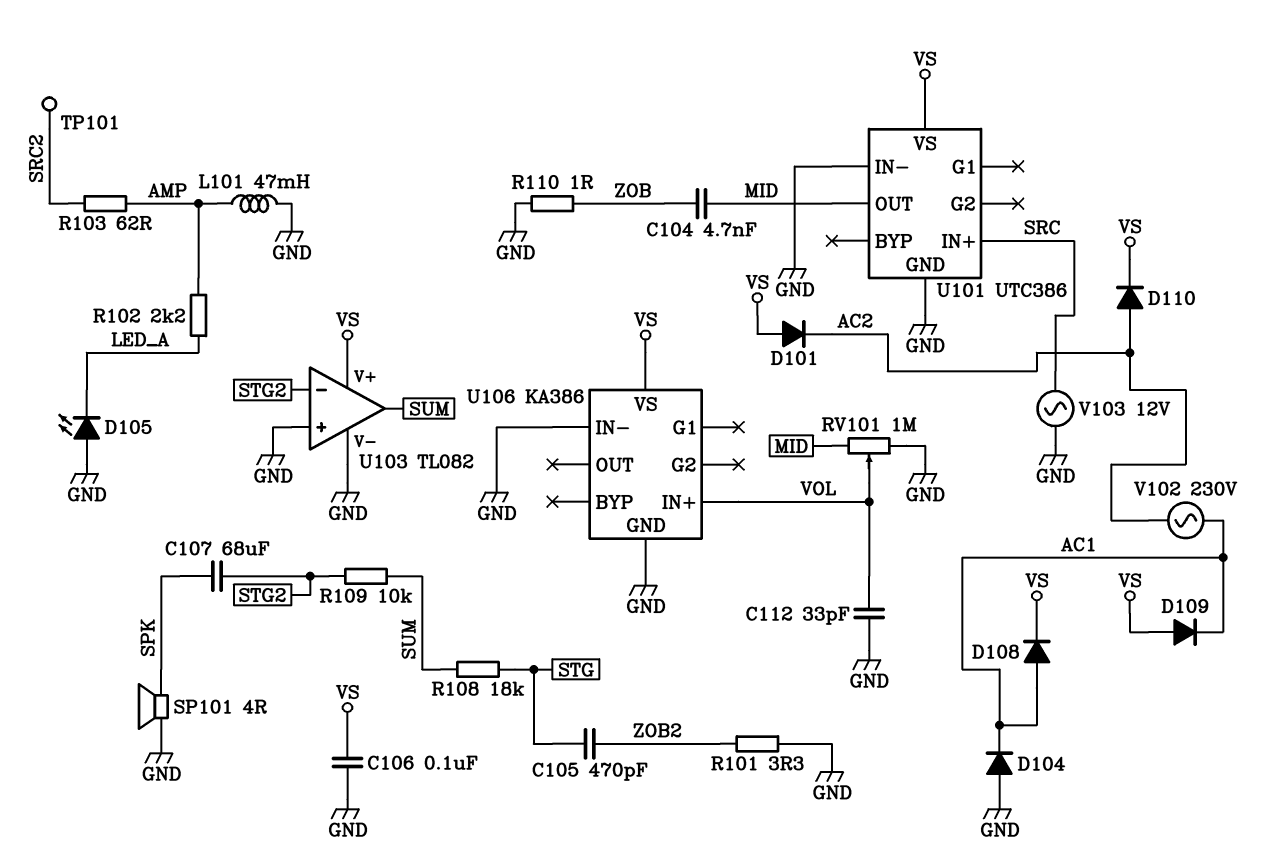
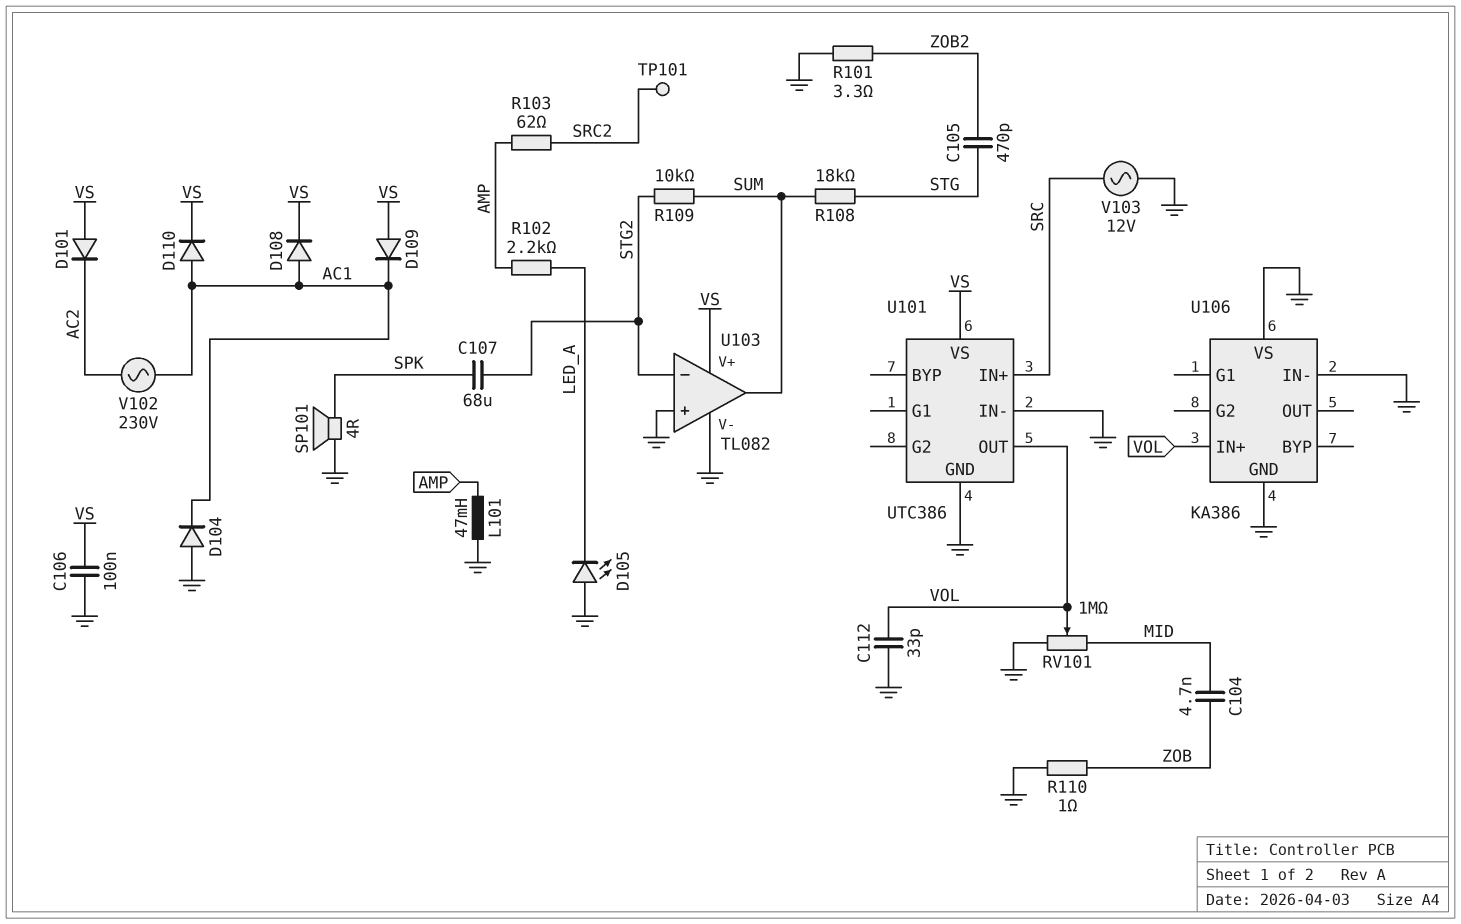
D110: diode (A AC2, K VS) -> diode (A AC1, K VS)
U101 pin OUT: MID -> VOL
U106 pin VS: VS -> GND

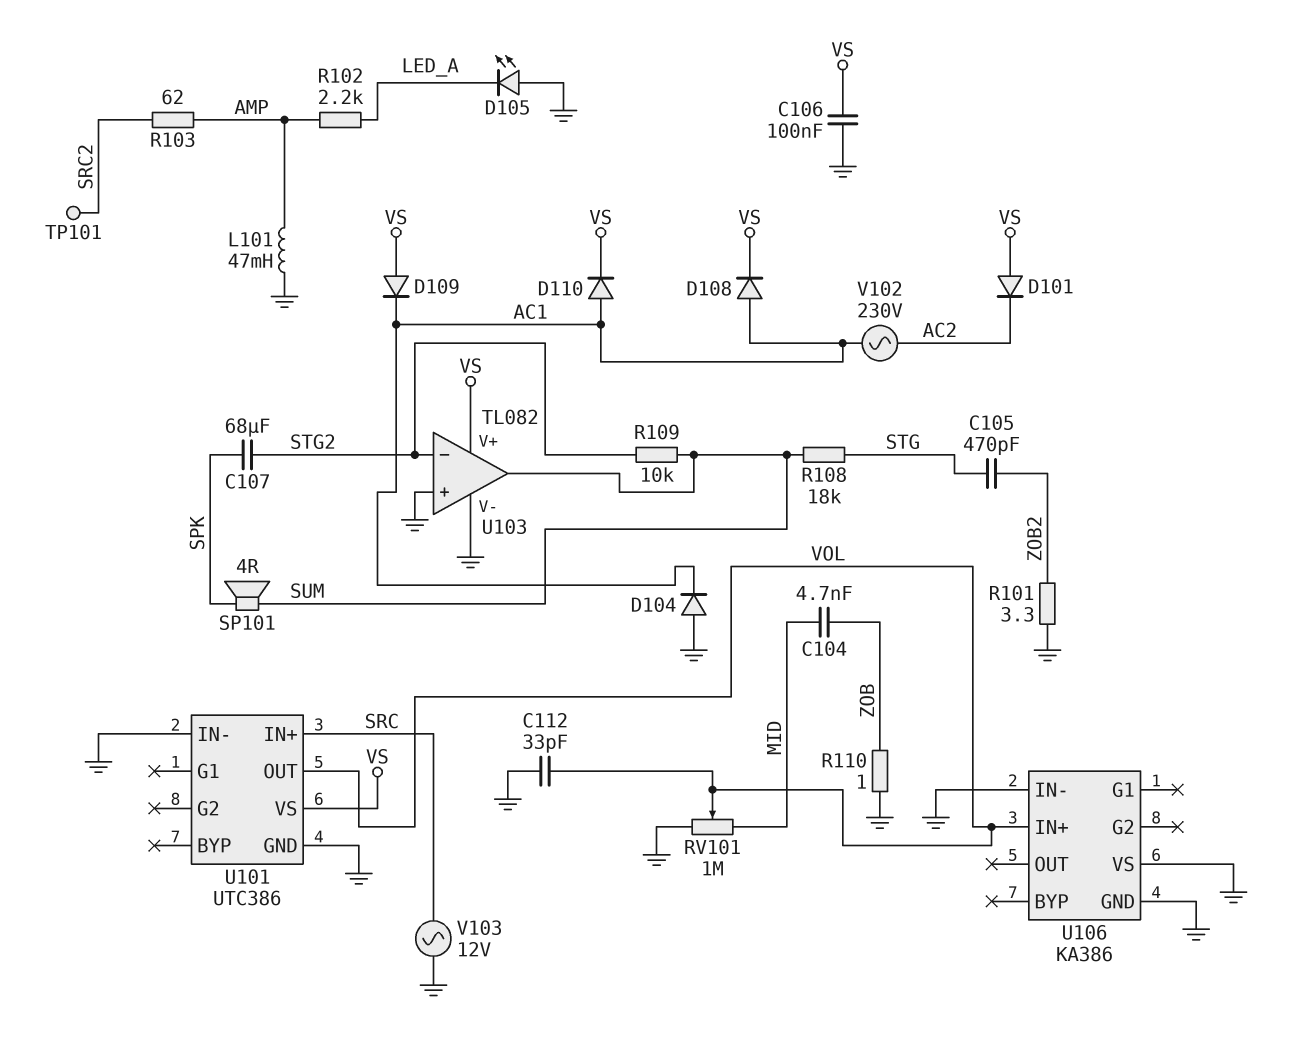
SP101: speaker 4R (GND, SPK) -> speaker 4R (SPK, SUM)

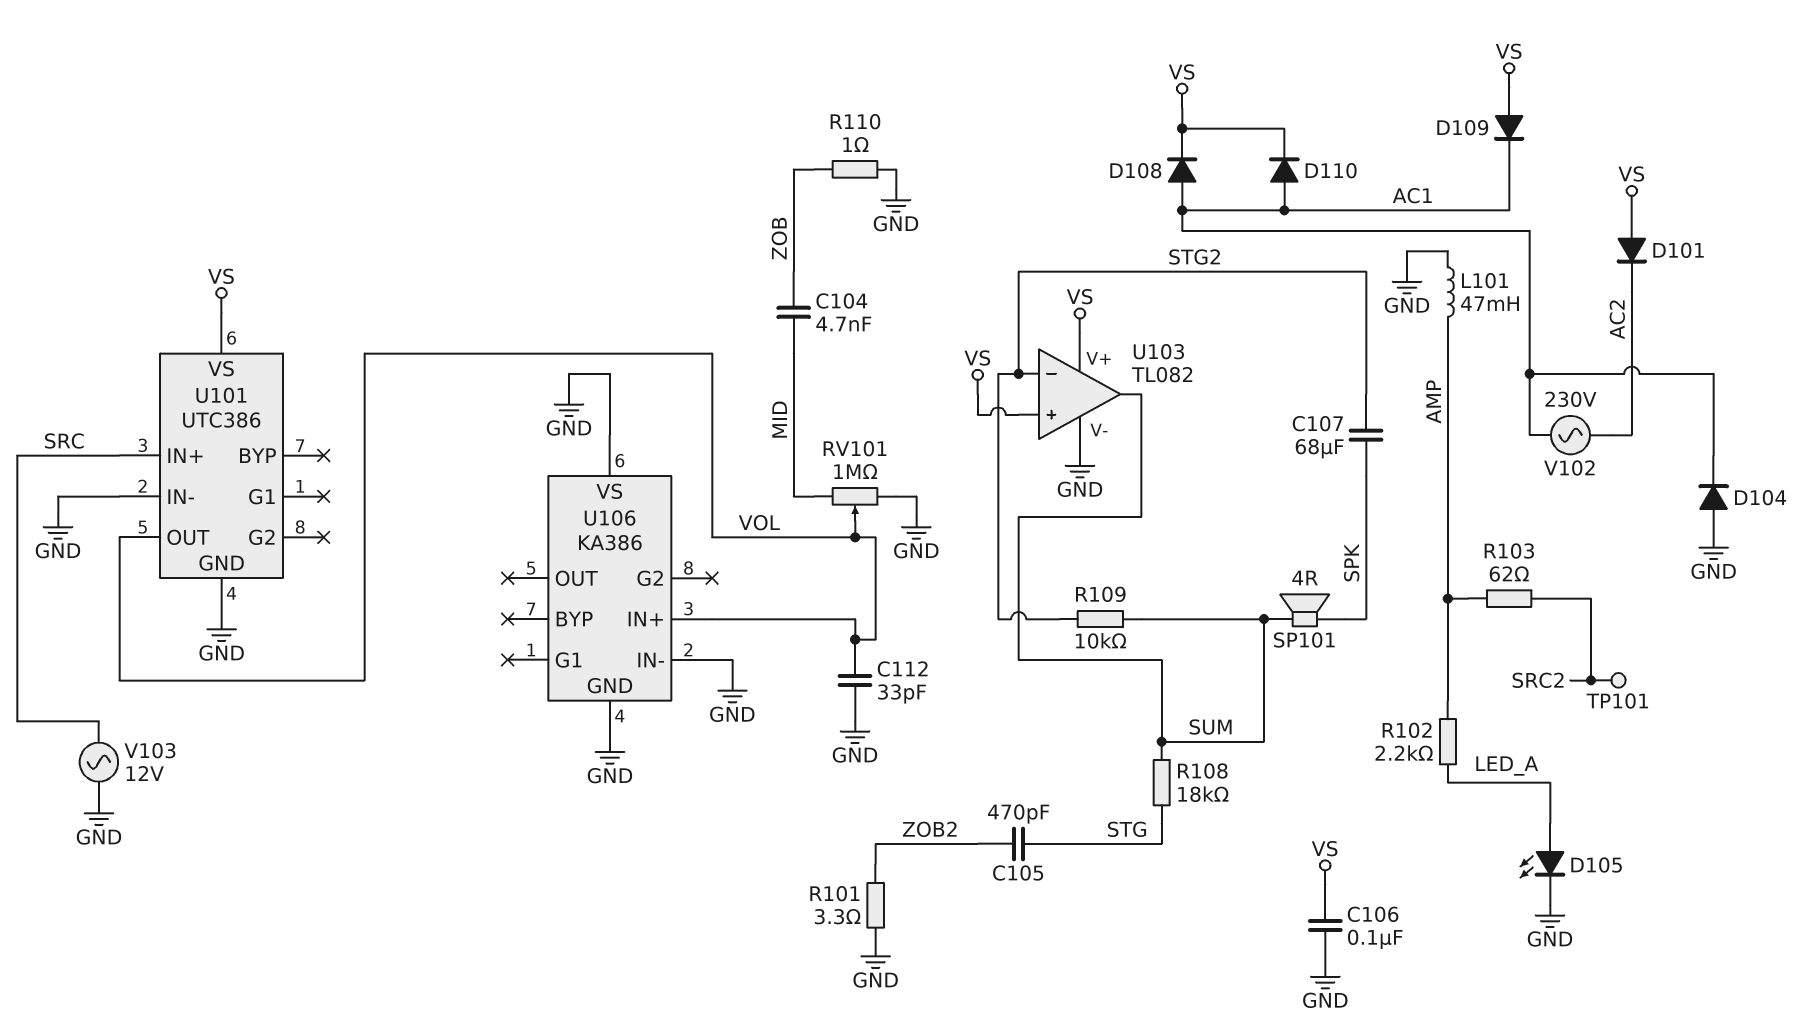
D105: LED (A GND, K LED_A) -> LED (A LED_A, K GND)
U103 pin in+: GND -> VS

